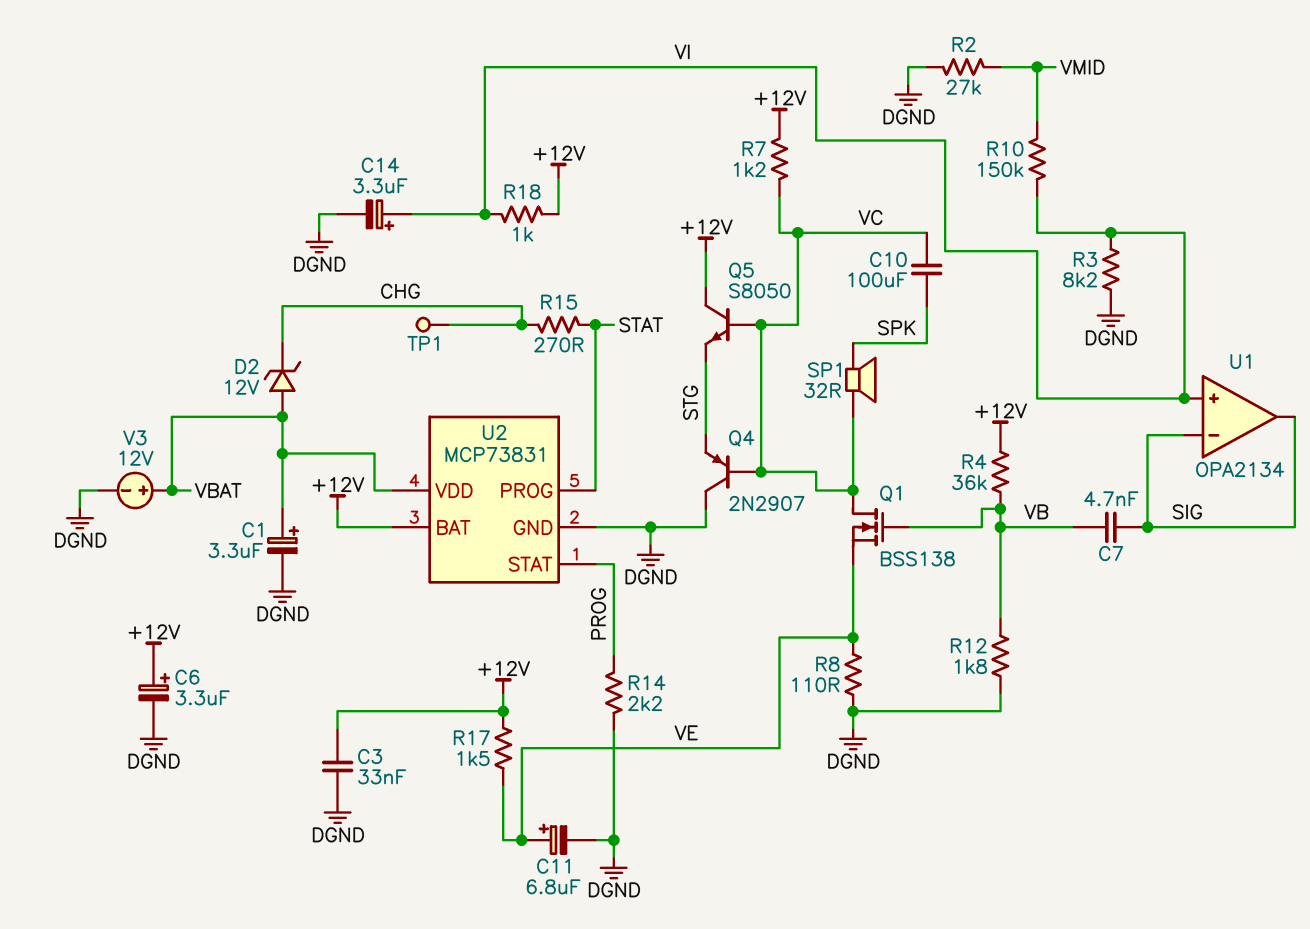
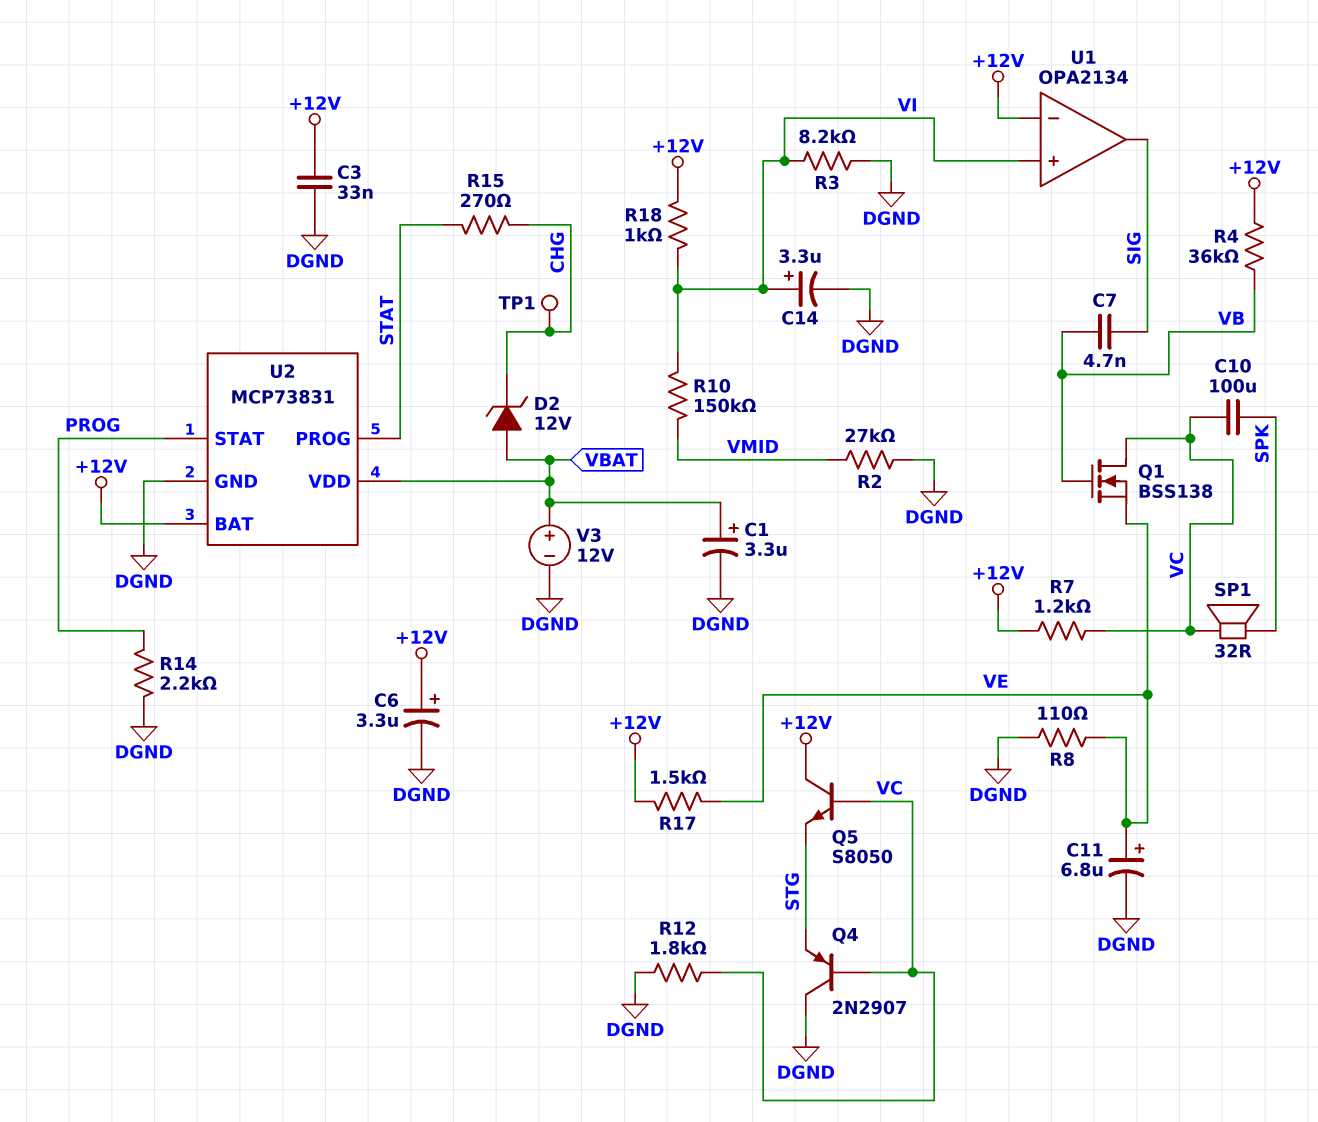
R12: 1.8k (DGND, VB) -> 1.8k (DGND, VC)
U1 pin in-: SIG -> +12V

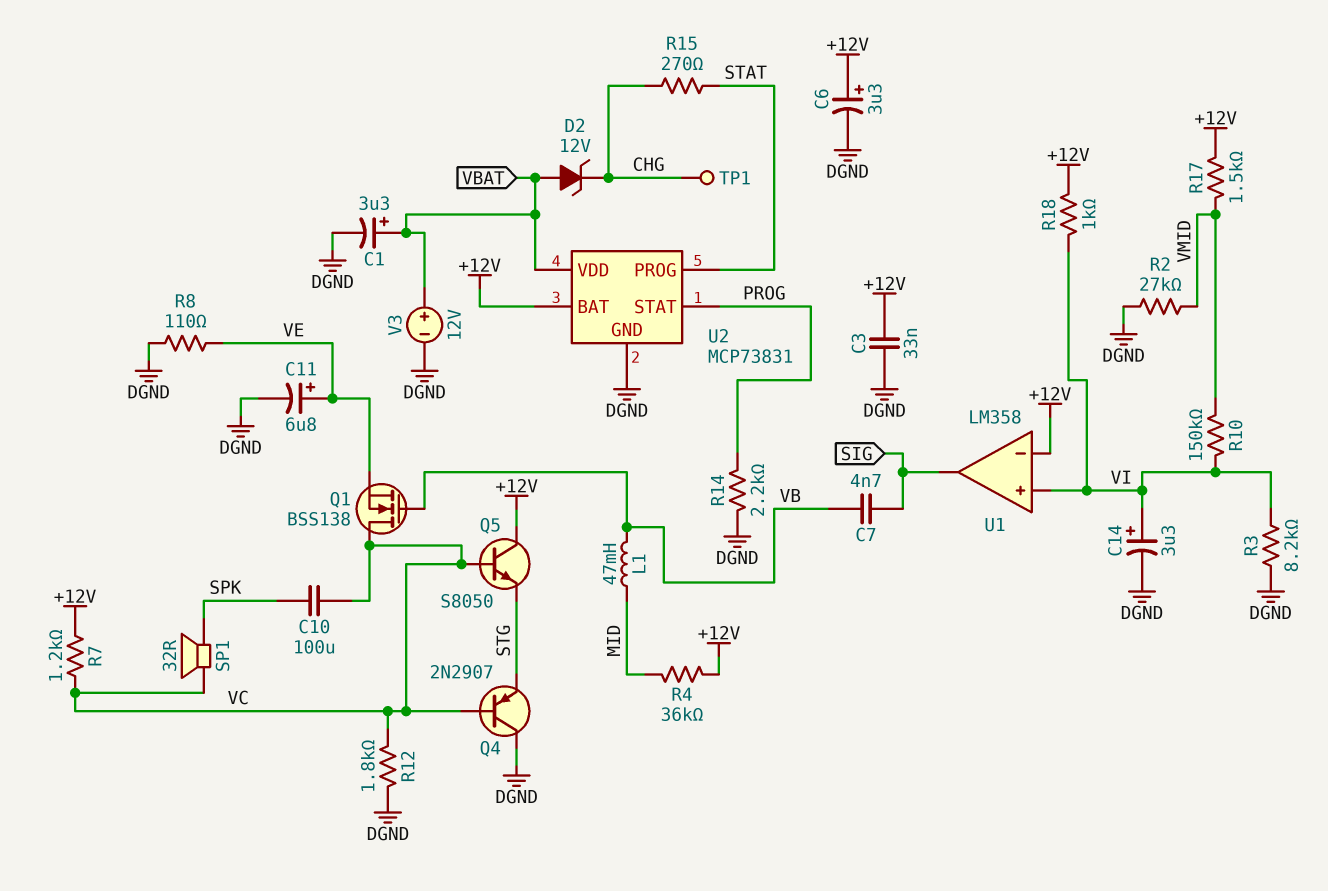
L1: none -> 47mH (MID, VB)
R4: 36k (+12V, VB) -> 36k (+12V, MID)
R17: 1.5k (+12V, VE) -> 1.5k (+12V, VMID)
U1: OPA2134 -> LM358

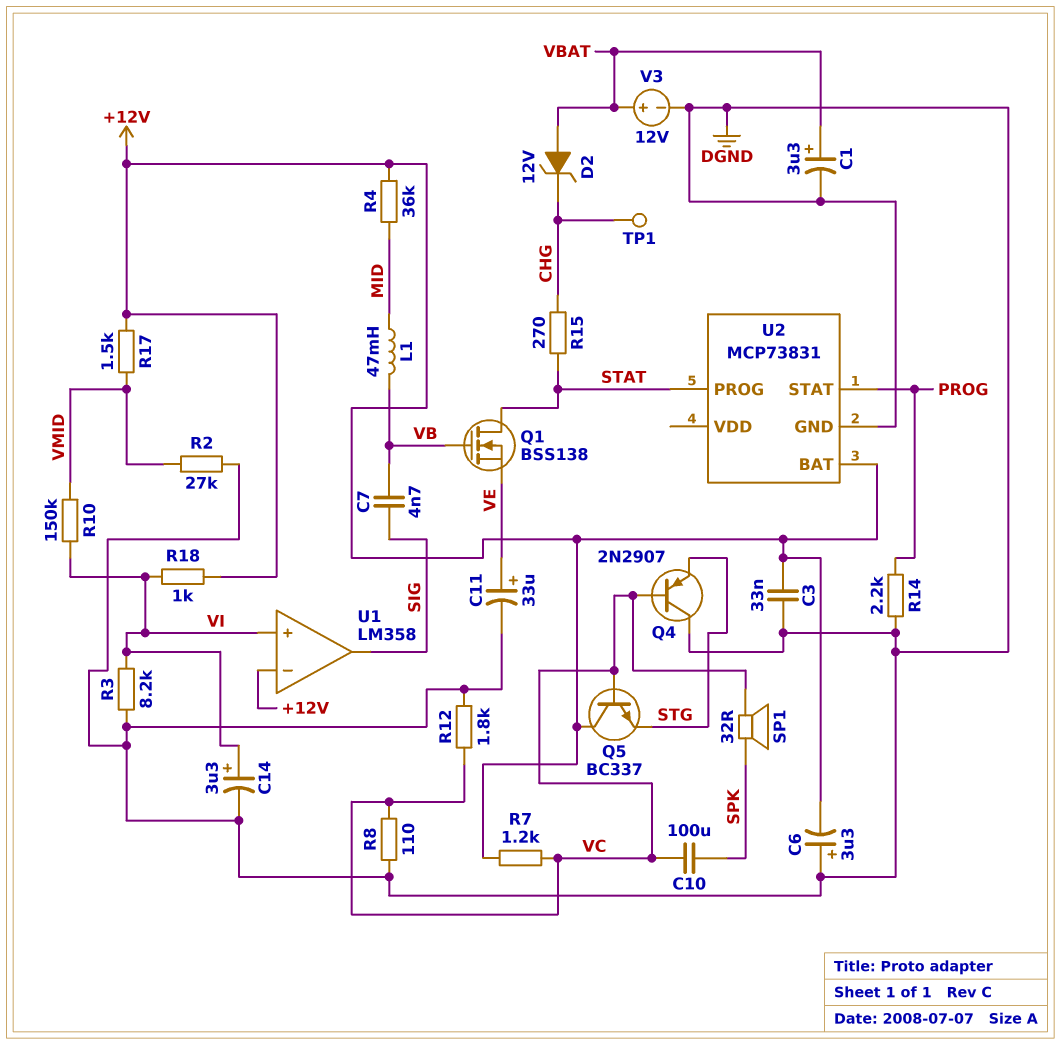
C6: 3.3uF (plus +12V, minus DGND) -> 3.3uF (plus DGND, minus +12V)
C11: 6.8uF (plus VE, minus DGND) -> 33uF (plus VE, minus DGND)
Q1: NMOS BSS138 (G VB, D VC, S VE) -> NMOS BSS138 (G VB, D STAT, S VE)
Q5: NPN S8050 (B VC, C +12V, E STG) -> NPN BC337 (B VC, C +12V, E STG)
R8: 110 (DGND, VE) -> 110 (DGND, VC)
U2 pin VDD: VBAT -> none

